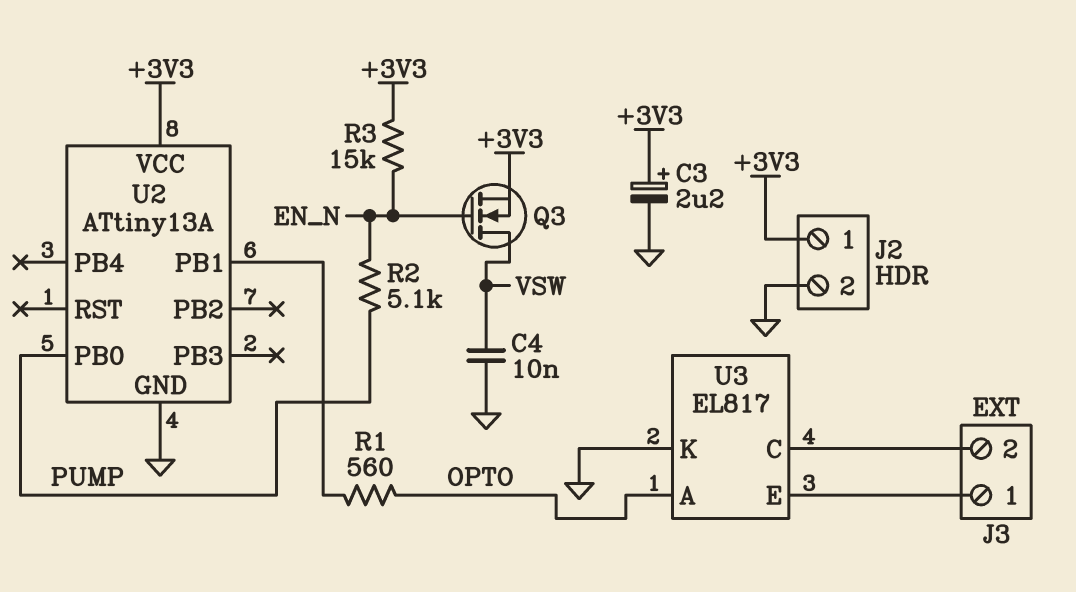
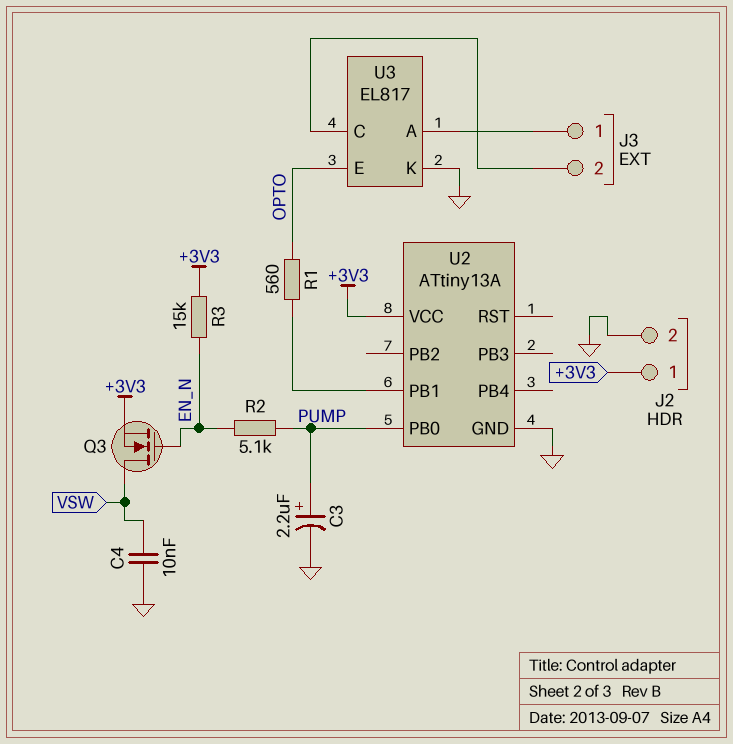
C3: 2.2uF (plus +3V3, minus GND) -> 2.2uF (plus PUMP, minus GND)
U3 pin A: OPTO -> J3/1
U3 pin E: J3/1 -> OPTO

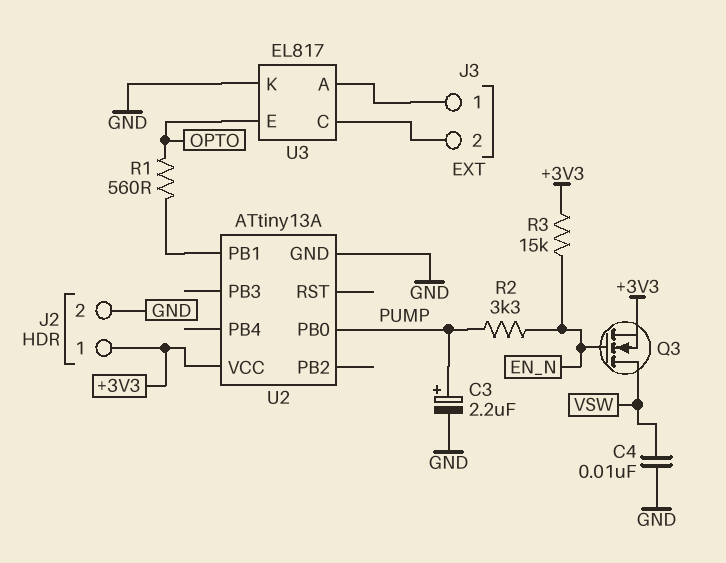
R2: 5.1k (EN_N, PUMP) -> 3.3k (EN_N, PUMP)

